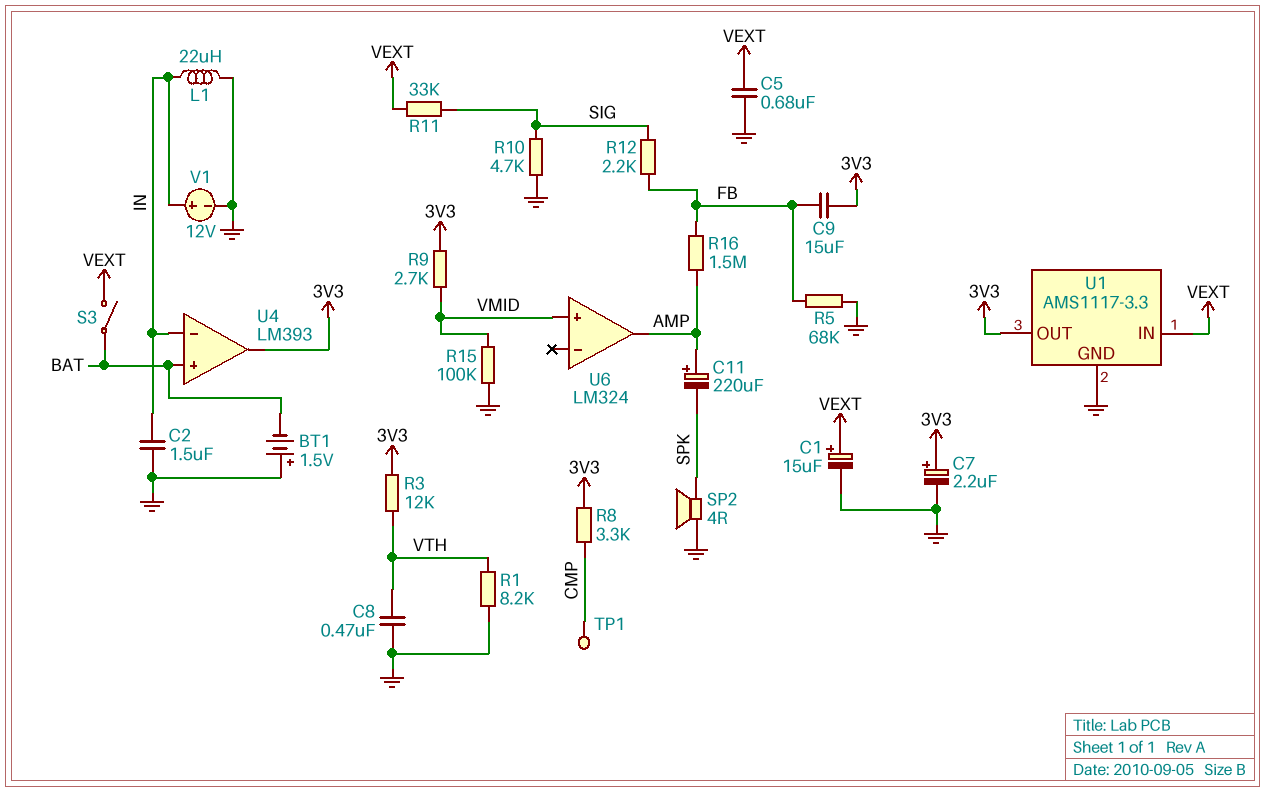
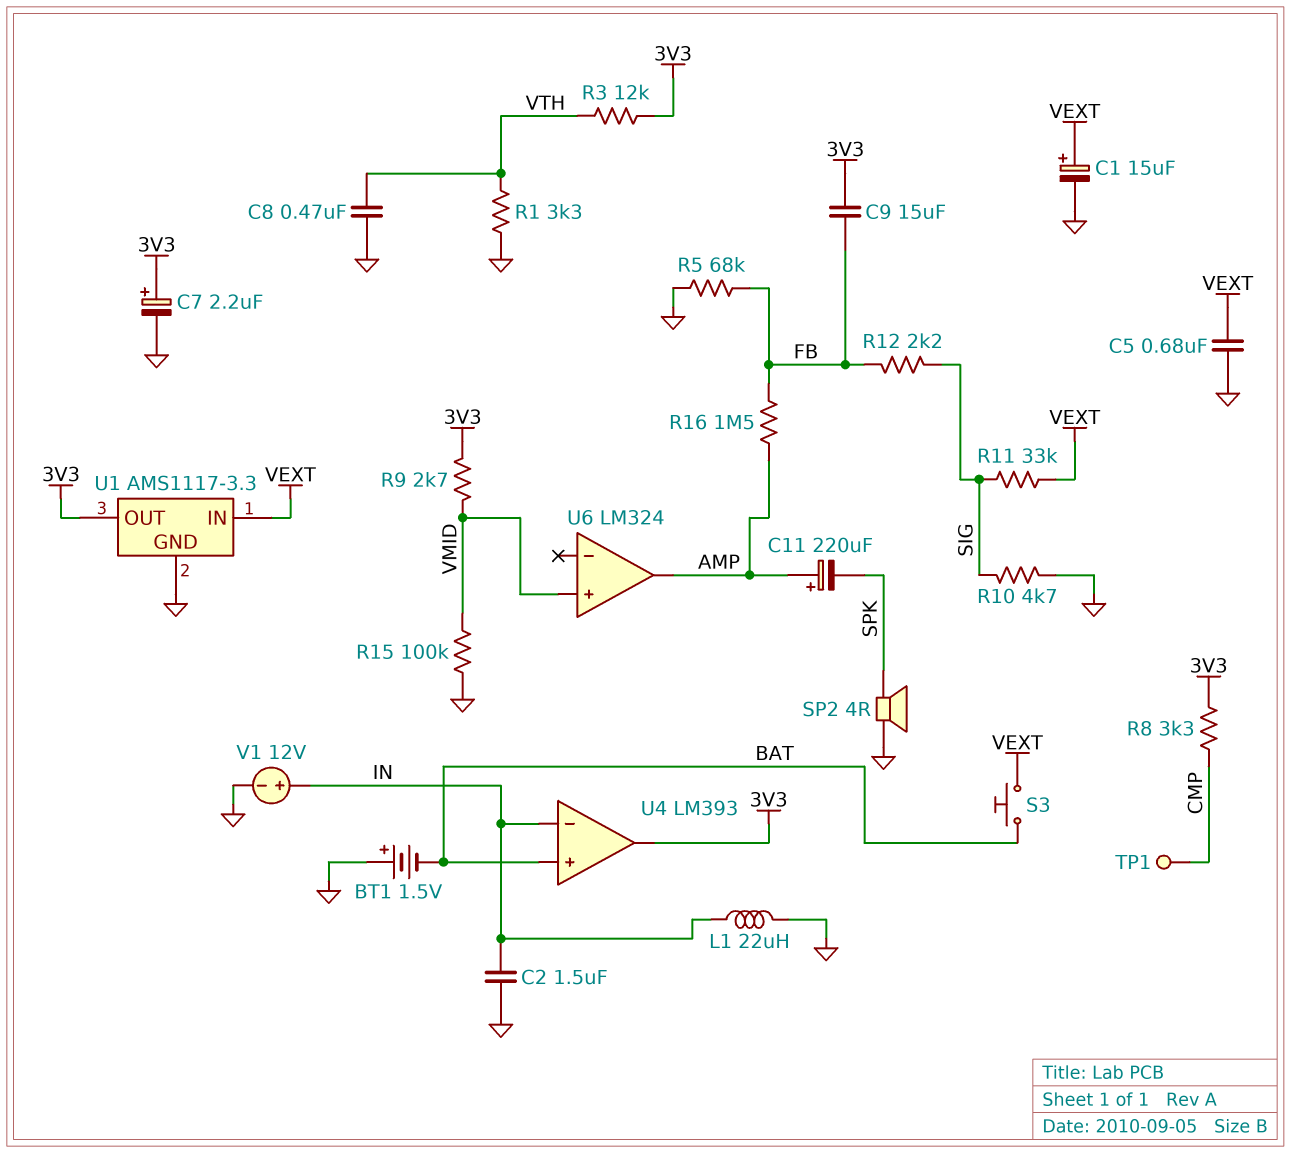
R1: 8.2k (GND, VTH) -> 3.3k (GND, VTH)
S3: switch (BAT, VEXT) -> button (BAT, VEXT)

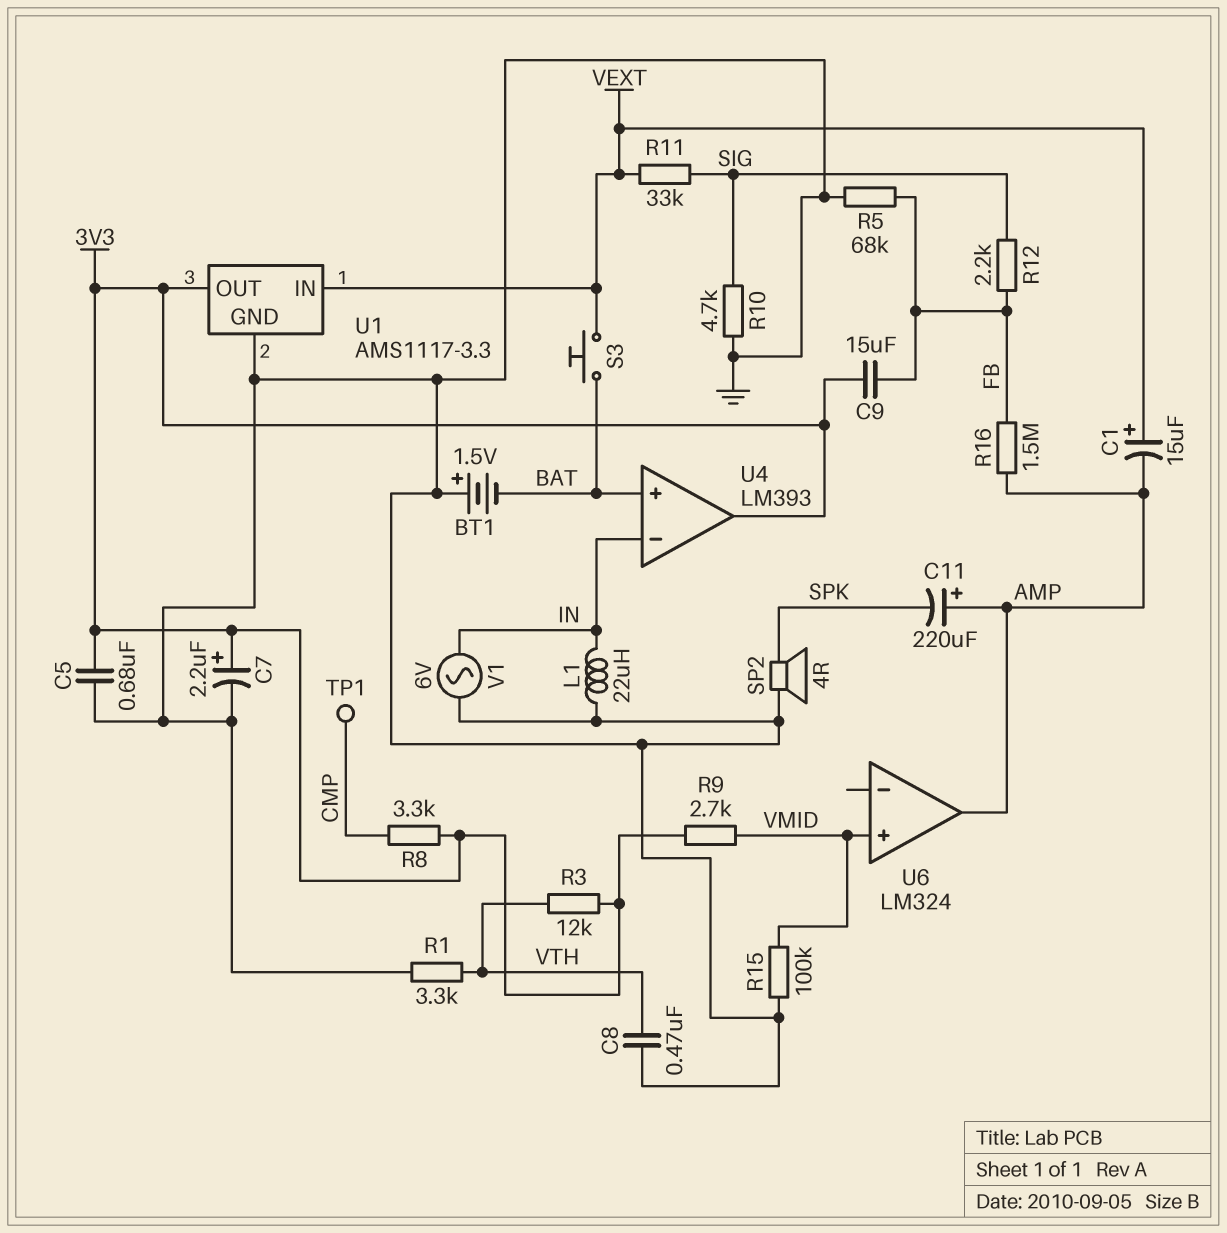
C1: 15uF (plus VEXT, minus GND) -> 15uF (plus VEXT, minus AMP)
C2: 1.5uF (GND, IN) -> none
C5: 680nF (GND, VEXT) -> 680nF (3V3, GND)
V1: 12V (plus IN, minus GND) -> AC 6V (GND, IN)

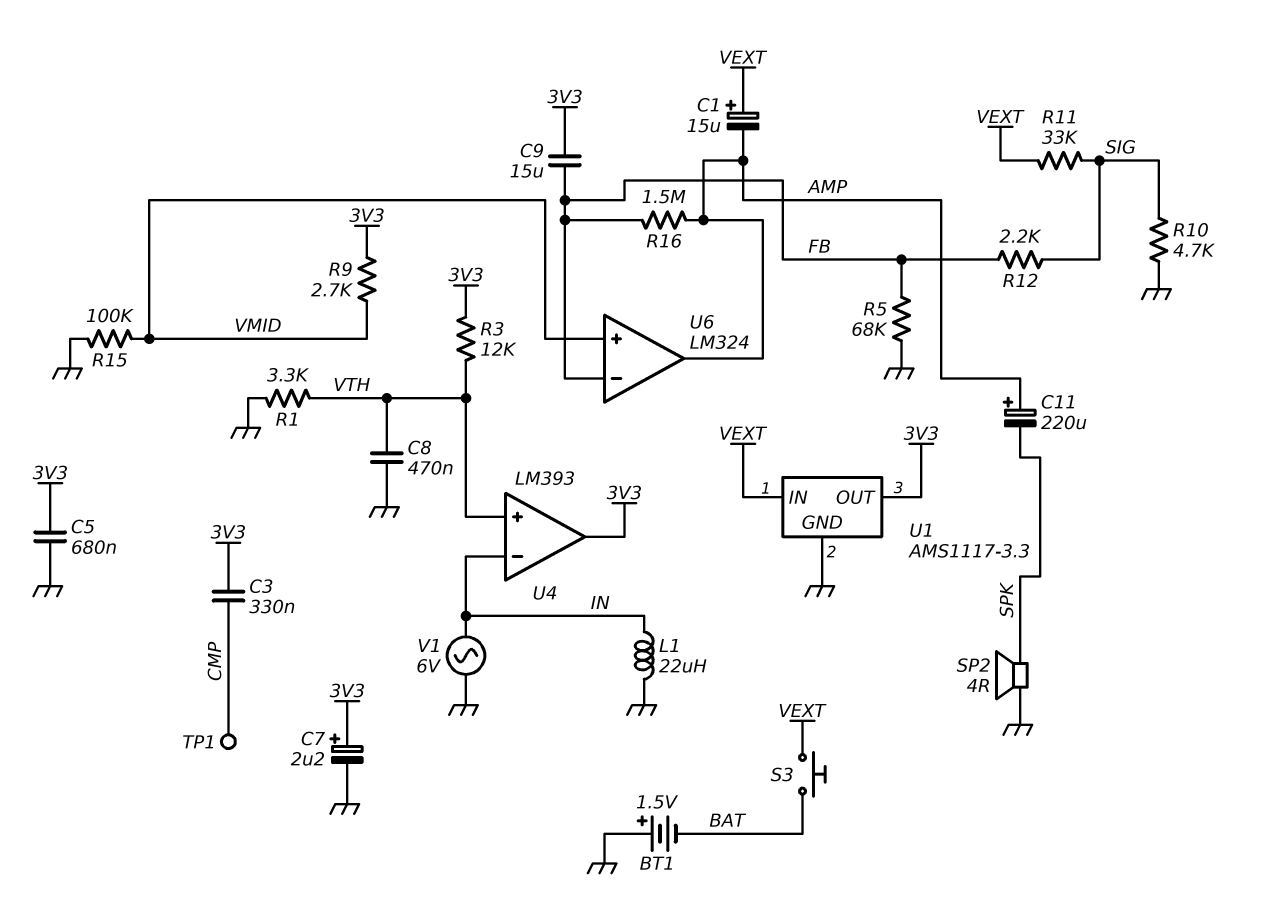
C3: none -> 330nF (3V3, CMP)
R8: 3.3k (3V3, CMP) -> none
U4 pin in+: BAT -> VTH
U6 pin in-: none -> FB

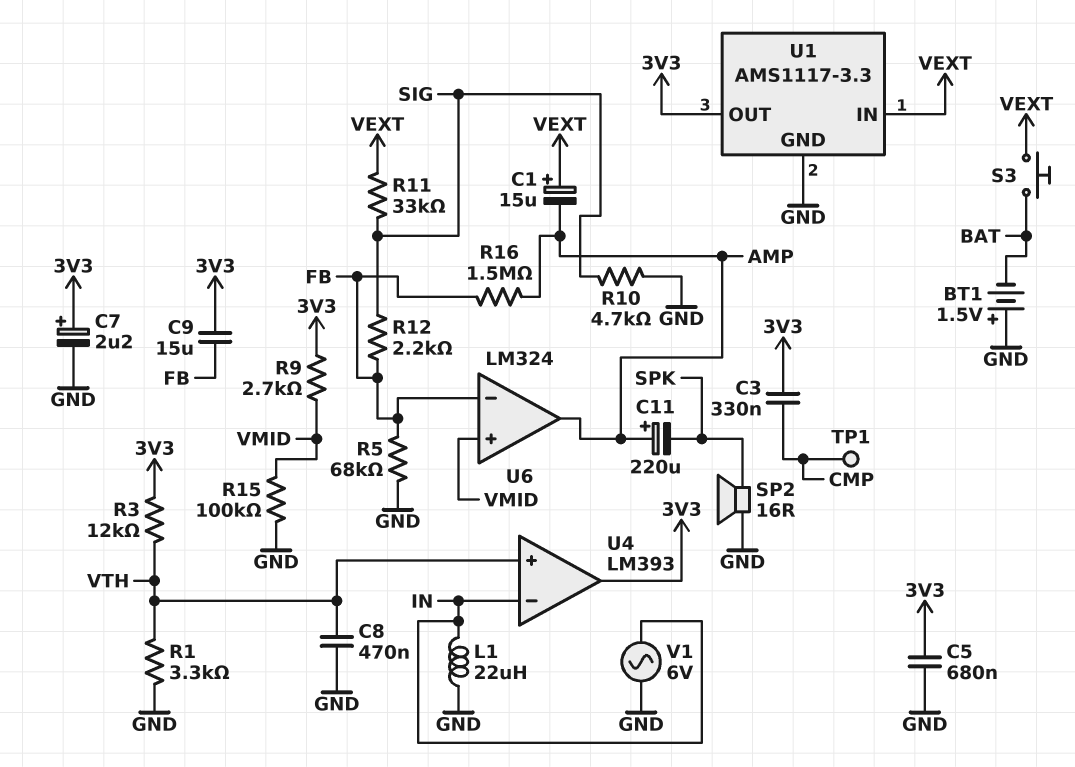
SP2: speaker 4R (GND, SPK) -> speaker 16R (GND, SPK)

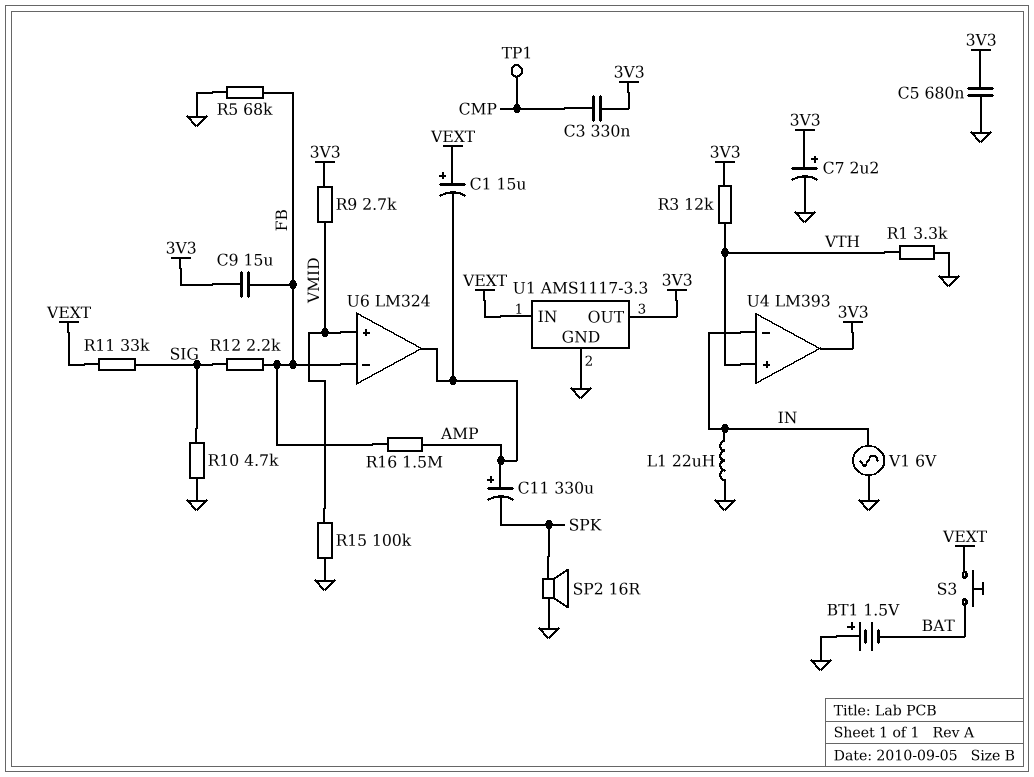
C8: 470nF (GND, VTH) -> none
C11: 220uF (plus AMP, minus SPK) -> 330uF (plus AMP, minus SPK)

